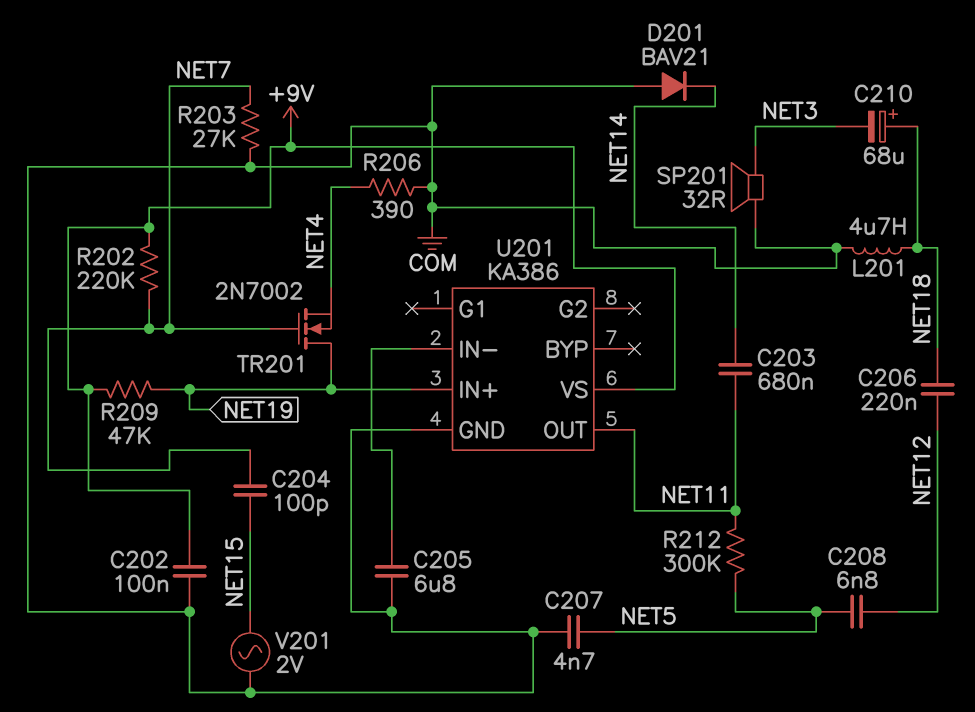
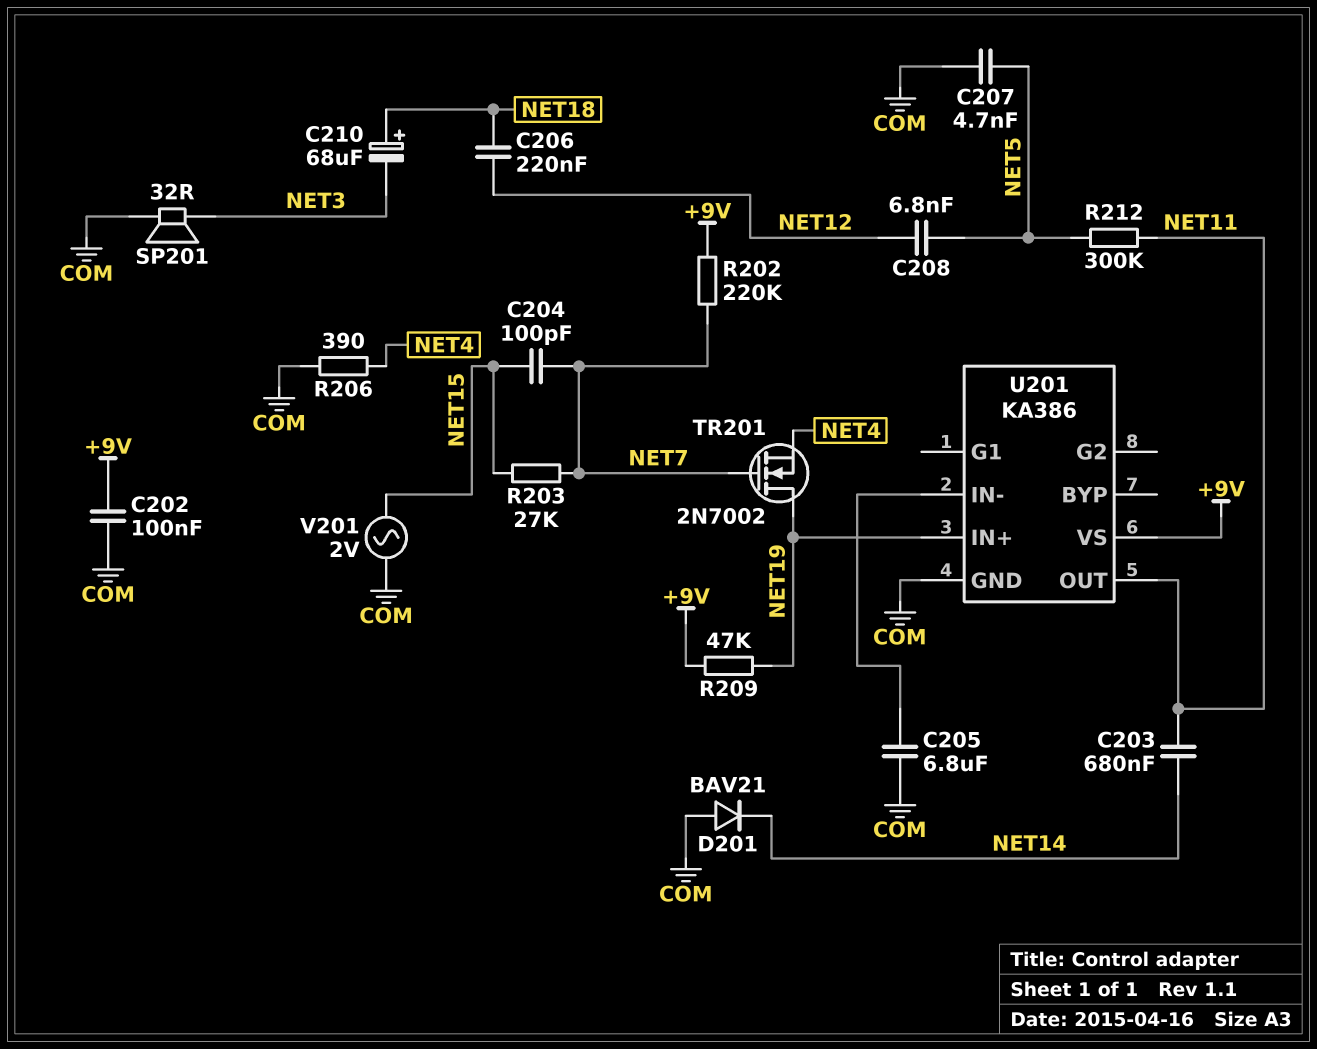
L201: 4.7uH (COM, NET18) -> none
R203: 27k (COM, NET7) -> 27k (NET7, NET15)

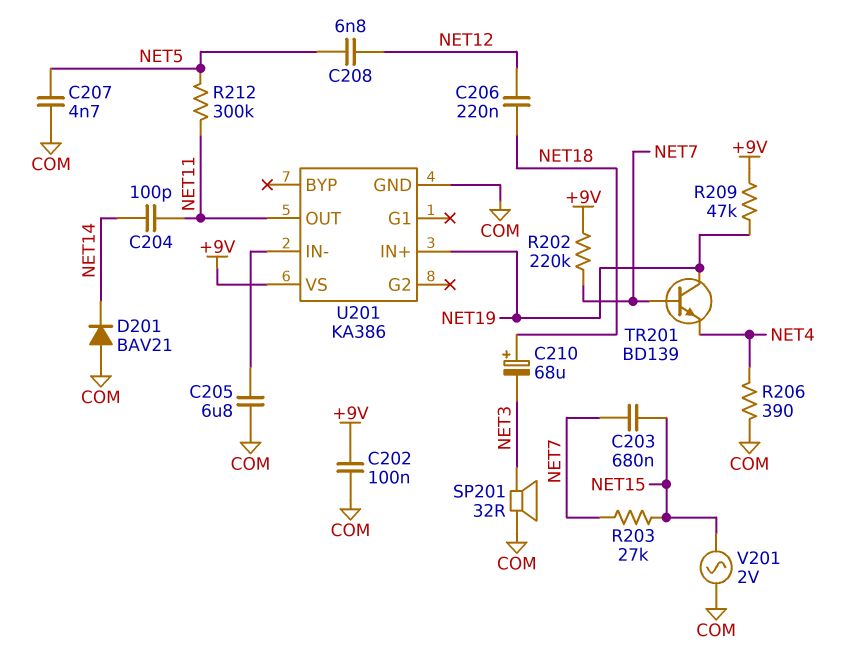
C203: 680nF (NET11, NET14) -> 680nF (NET7, NET15)
C204: 100pF (NET7, NET15) -> 100pF (NET11, NET14)
TR201: NMOS 2N7002 (G NET7, D NET19, S NET4) -> NPN BD139 (B NET7, C NET19, E NET4)

